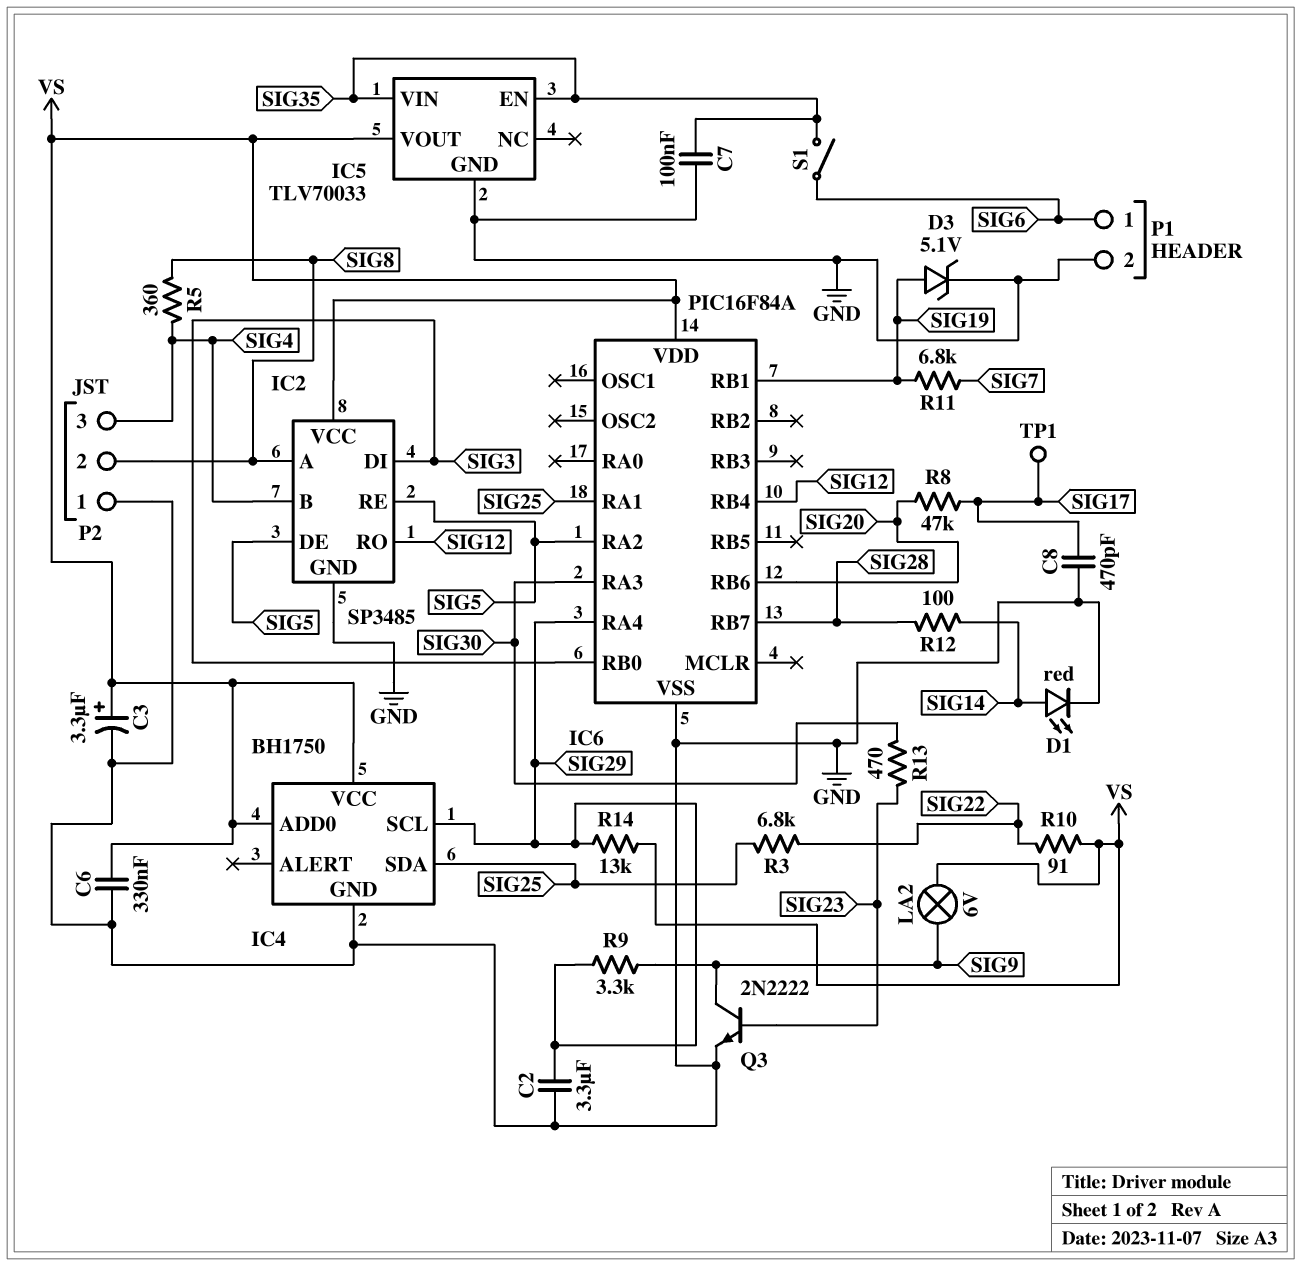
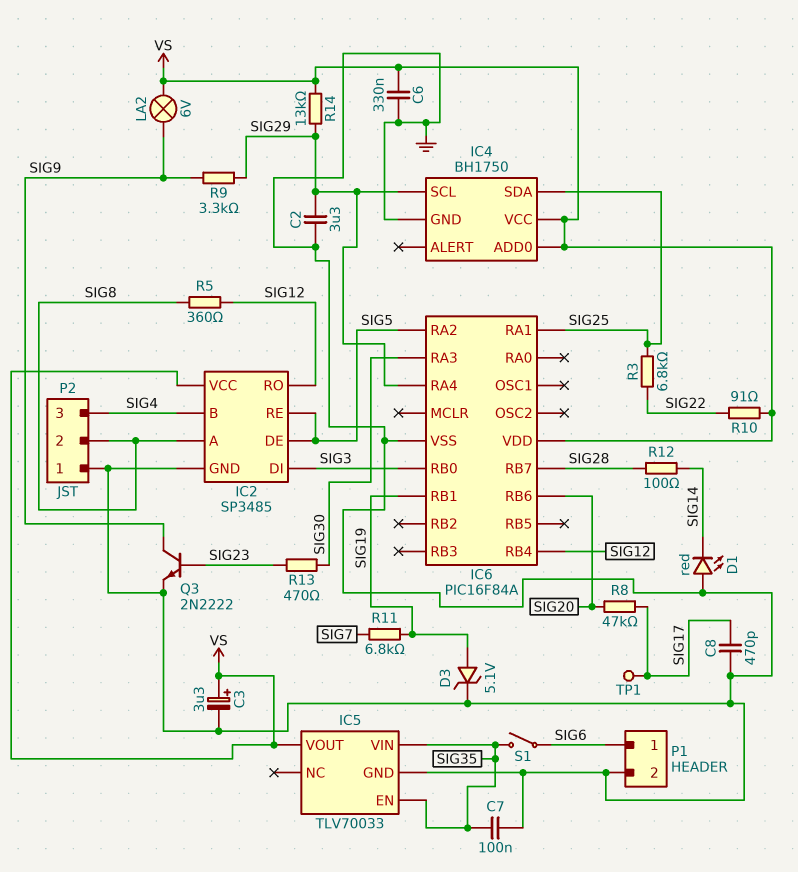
D1: LED red (A SIG14, K GND) -> LED red (A GND, K SIG14)
R5: 360 (SIG4, SIG8) -> 360 (SIG8, SIG12)

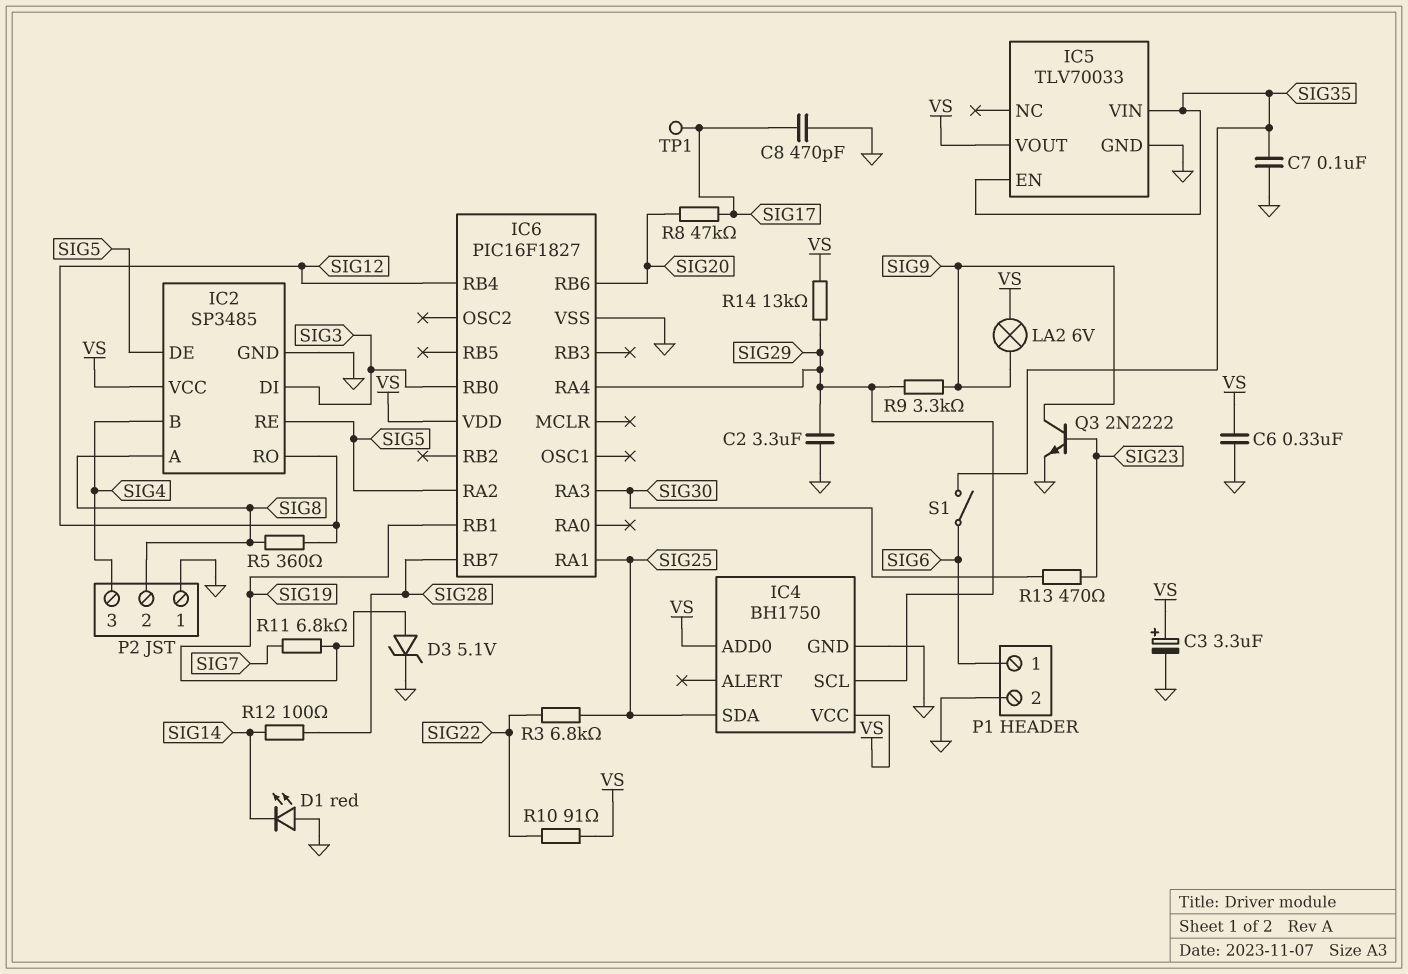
IC6: PIC16F84A -> PIC16F1827

